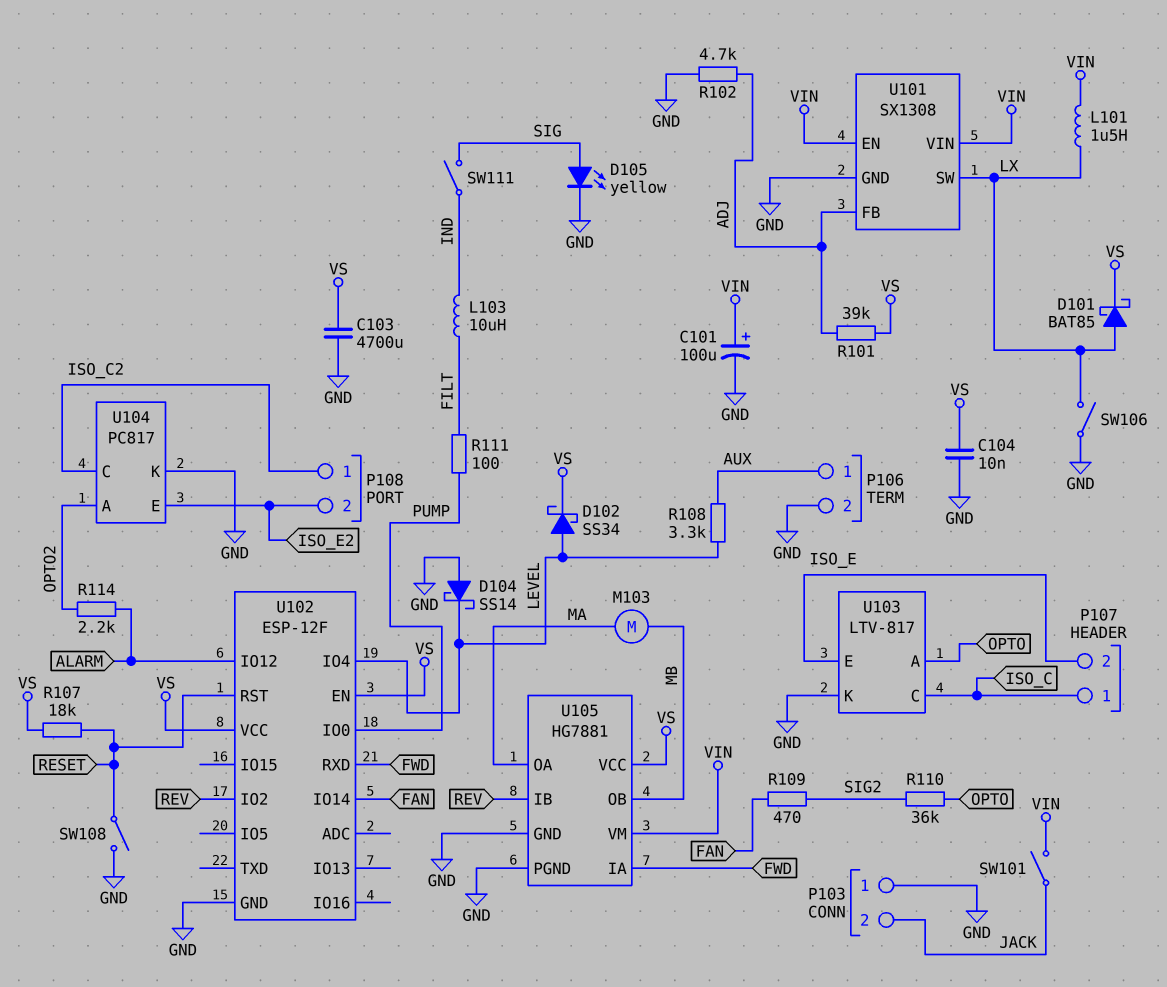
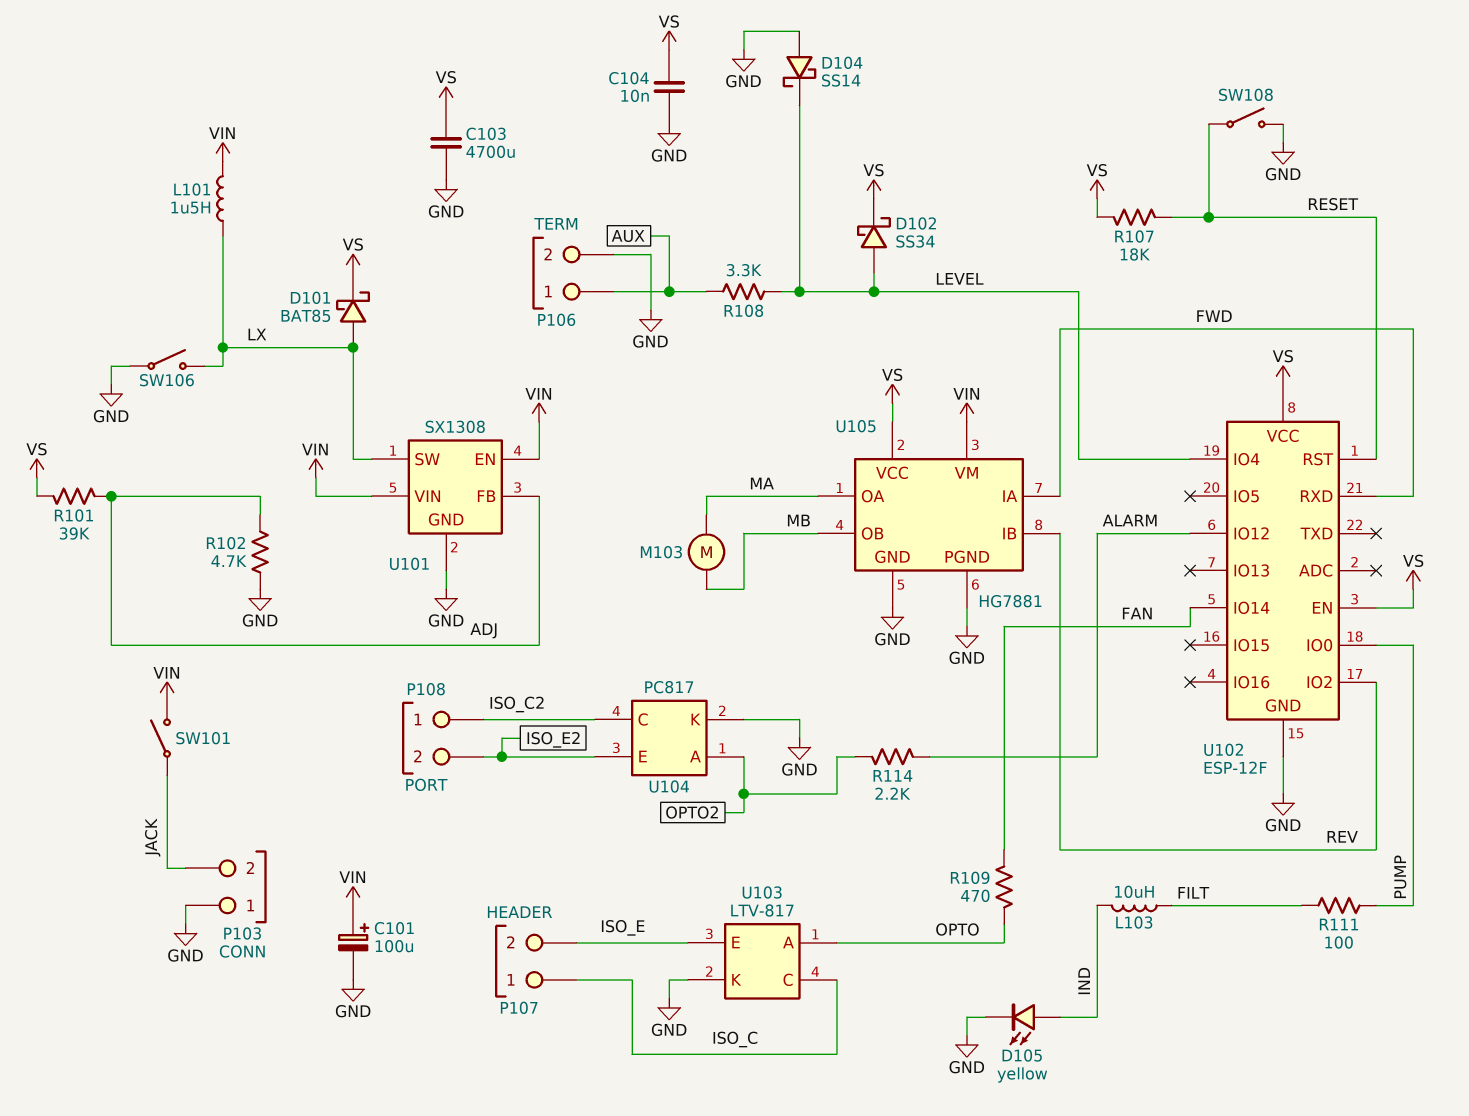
D105: LED yellow (A SIG, K GND) -> LED yellow (A IND, K GND)
R109: 470 (FAN, SIG2) -> 470 (FAN, OPTO)
R110: 36k (OPTO, SIG2) -> none
SW111: switch (IND, SIG) -> none

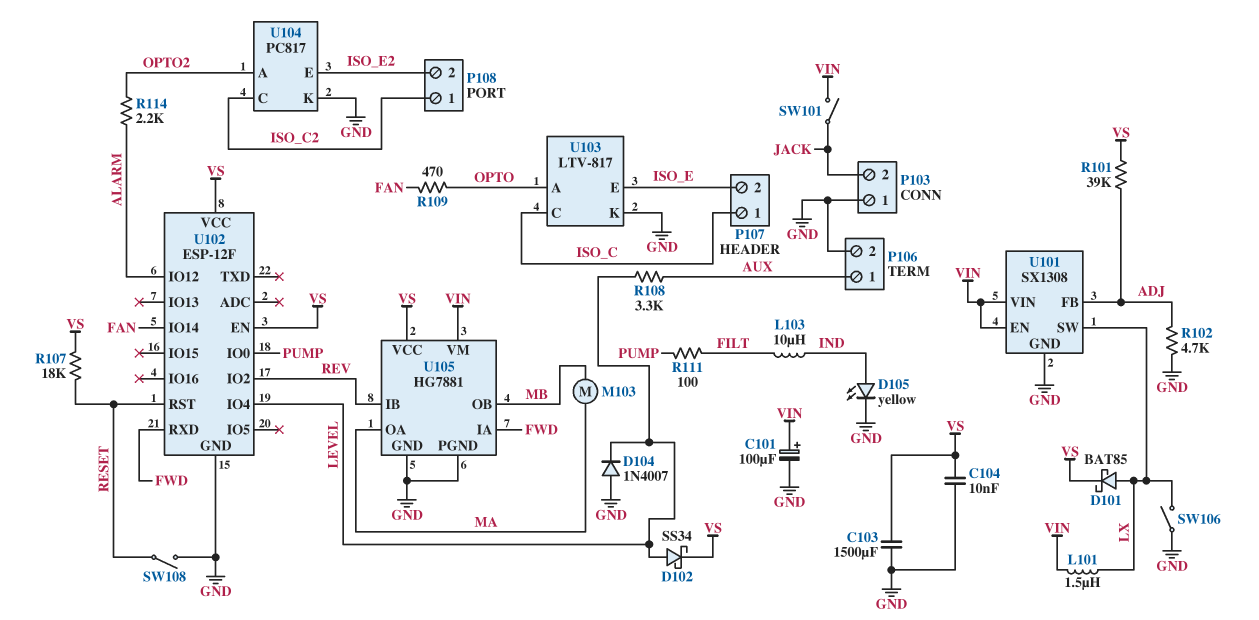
C103: 4700uF (GND, VS) -> 1500uF (GND, VS)
D104: schottky SS14 (A GND, K LEVEL) -> diode 1N4007 (A GND, K LEVEL)

